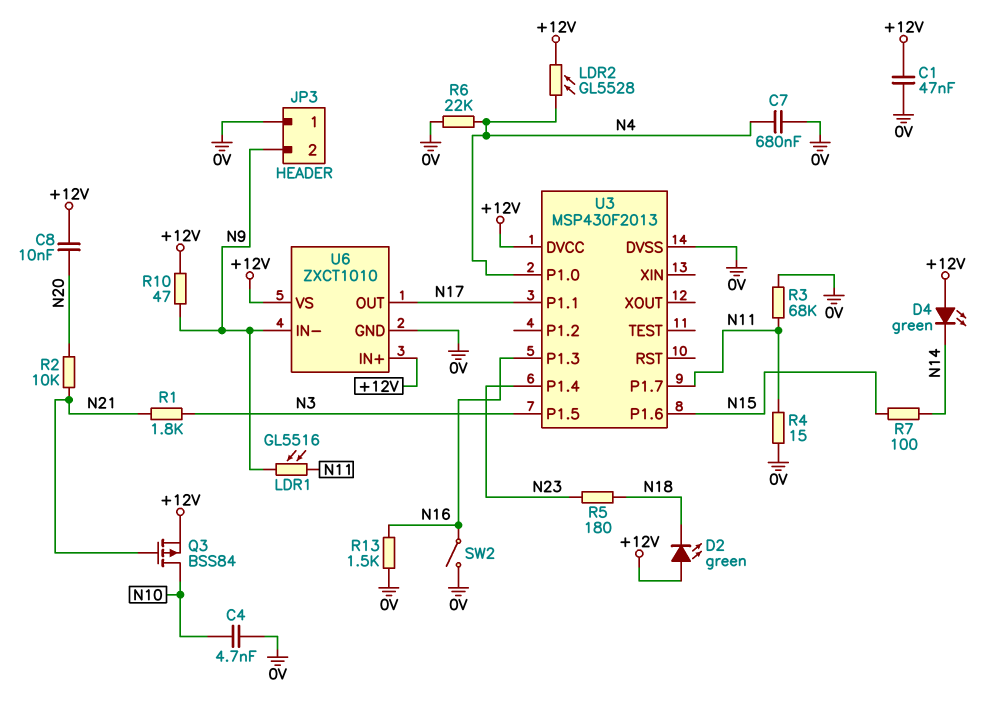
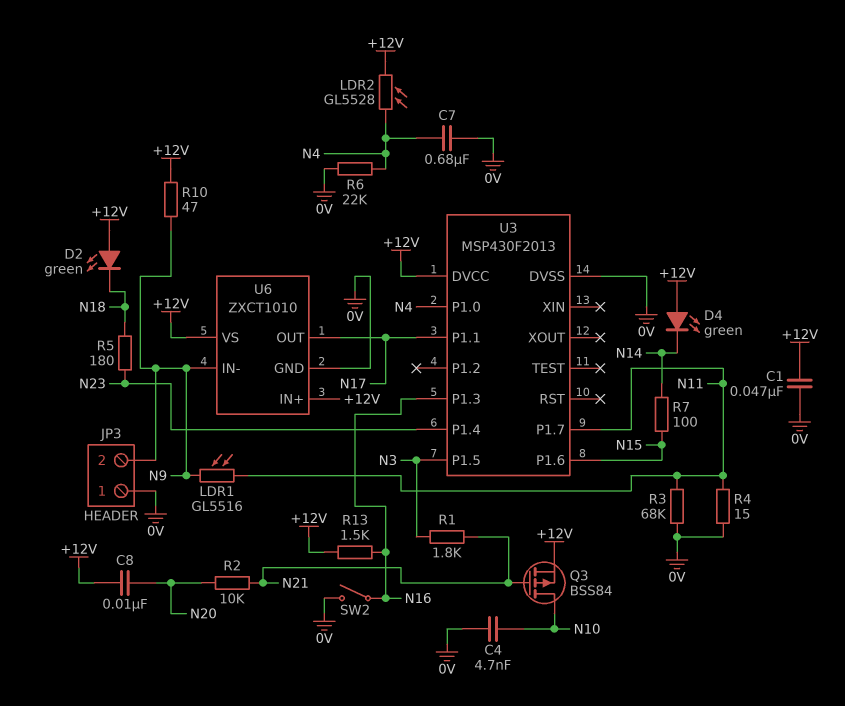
R13: 1.5k (0V, N16) -> 1.5k (+12V, N16)

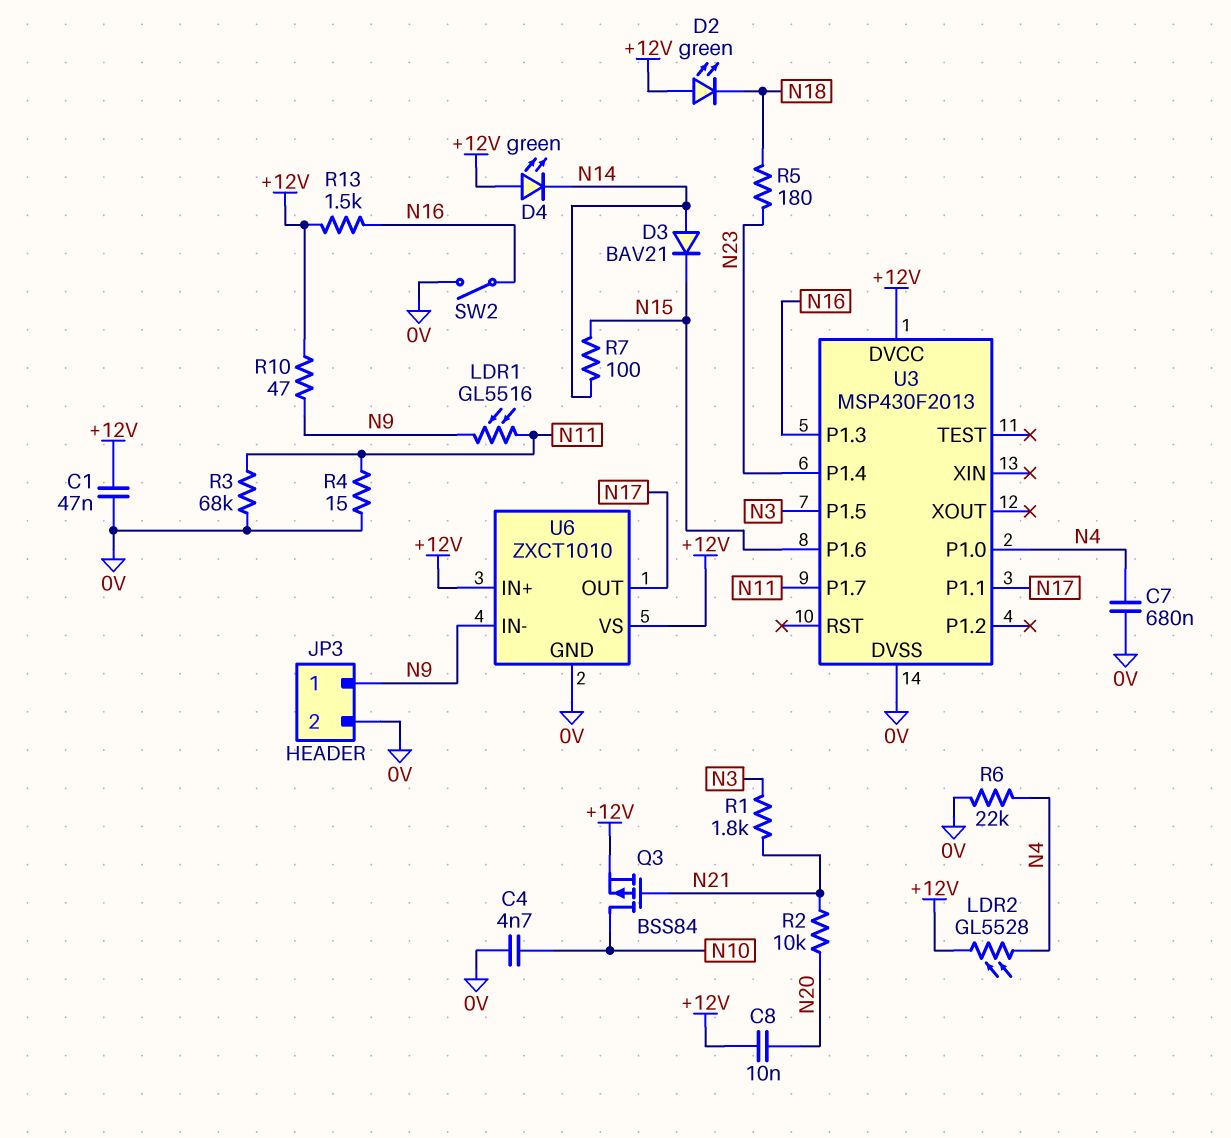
D3: none -> diode BAV21 (A N14, K N15)
JP3 pin 1: 0V -> N9
JP3 pin 2: N9 -> 0V

